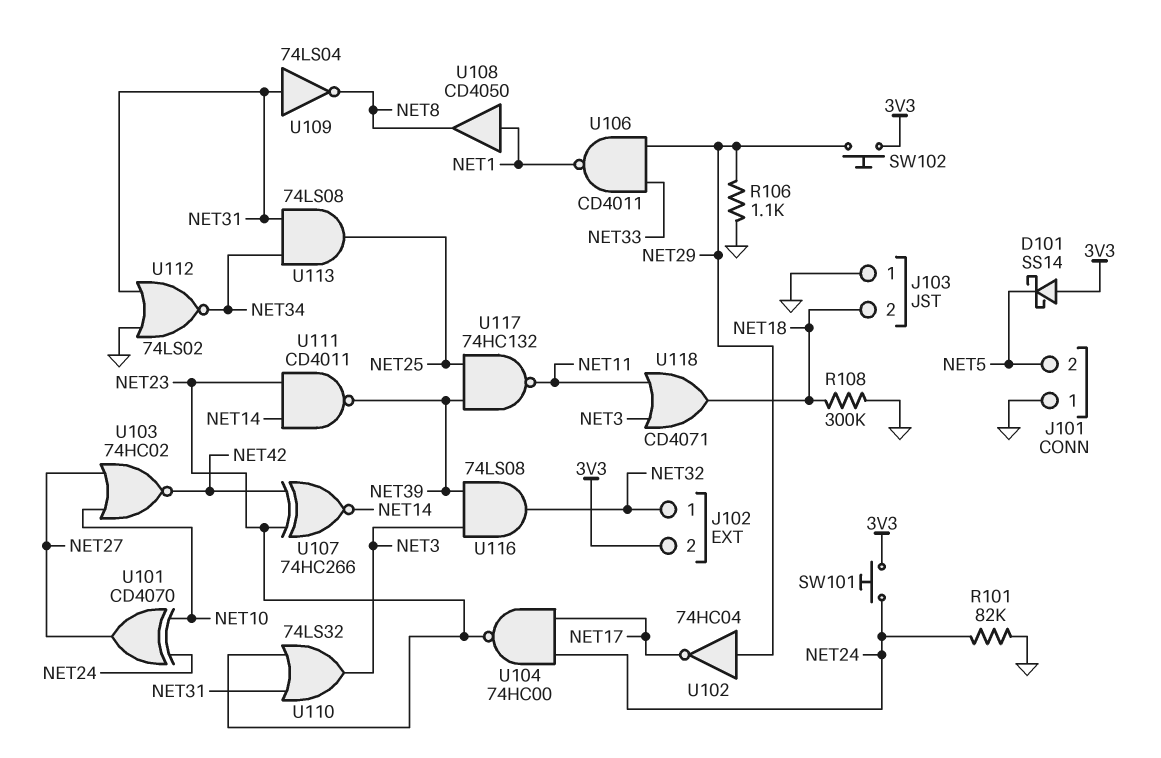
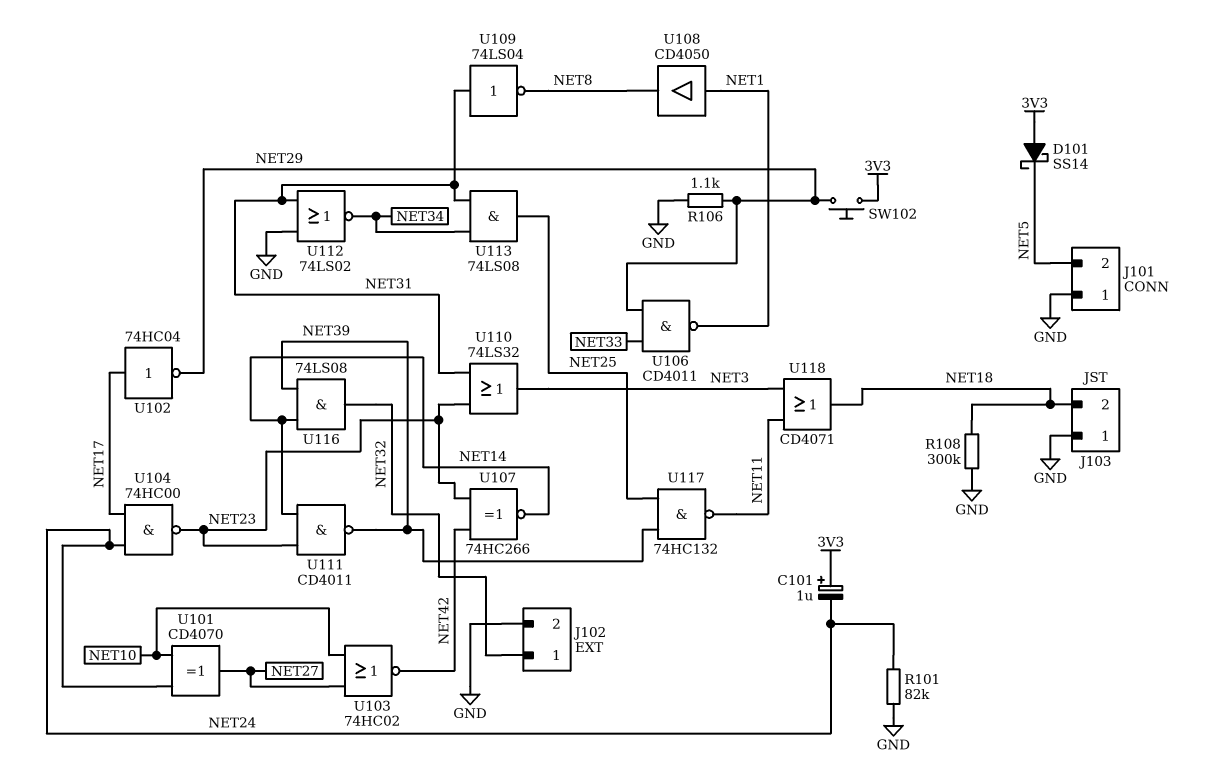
C101: none -> 1uF (plus 3V3, minus NET24)
J102 pin 2: 3V3 -> GND
SW101: button (3V3, NET24) -> none
U102: NOT 74HC04 (in NET29, out NET17) -> NOT 74HC04 (in NET17, out NET29)
U116: AND 74LS08 (in NET3, in NET39, out NET32) -> AND 74LS08 (in NET14, in NET39, out NET32)

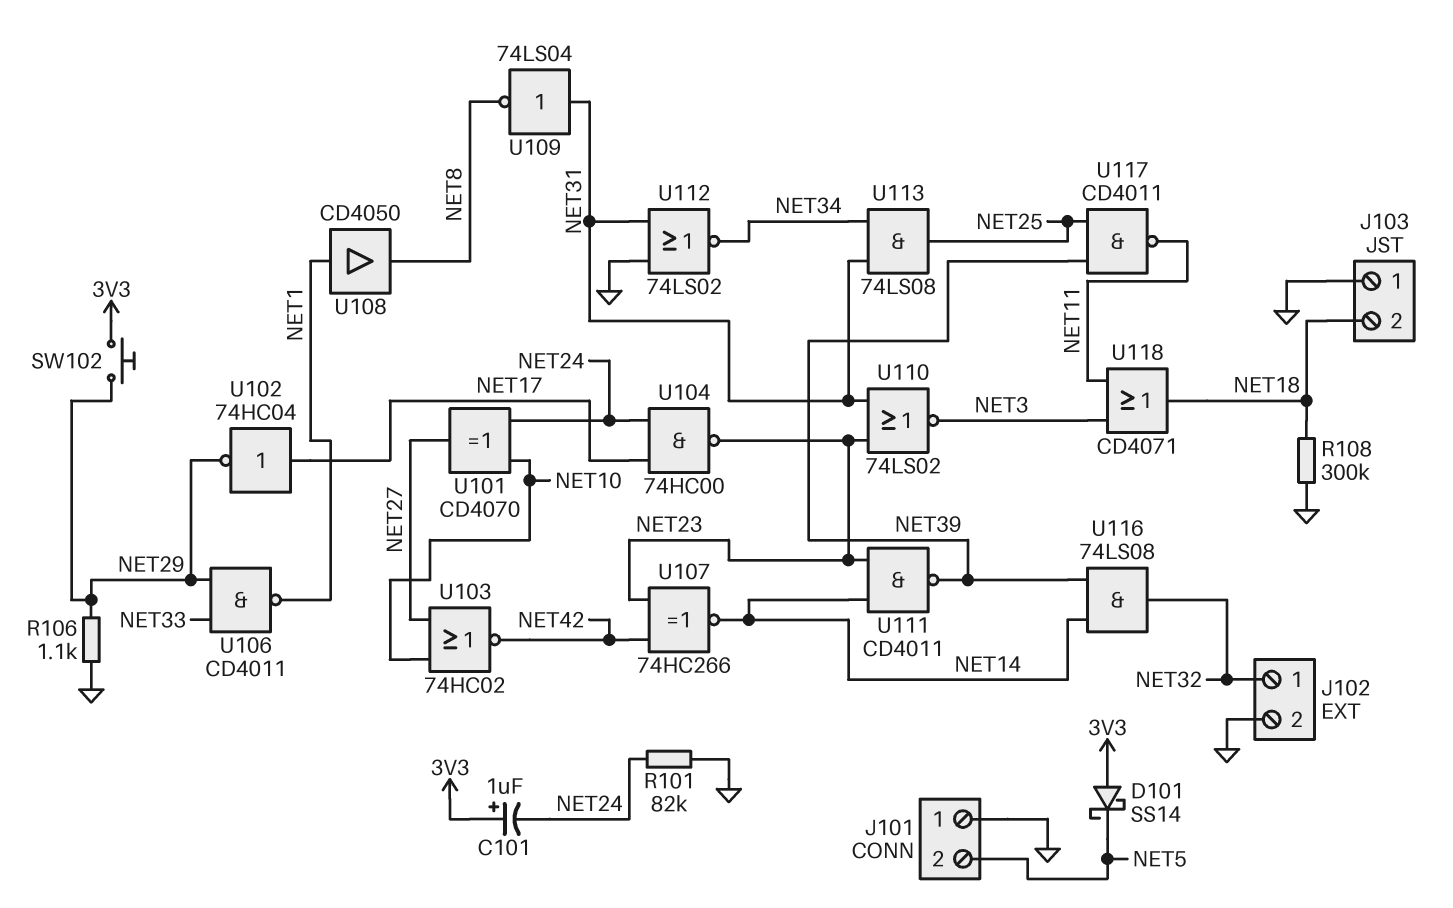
U110: OR 74LS32 (in NET23, in NET31, out NET3) -> NOR 74LS02 (in NET23, in NET31, out NET3)
U117: NAND 74HC132 (in NET25, in NET39, out NET11) -> NAND CD4011 (in NET25, in NET39, out NET11)

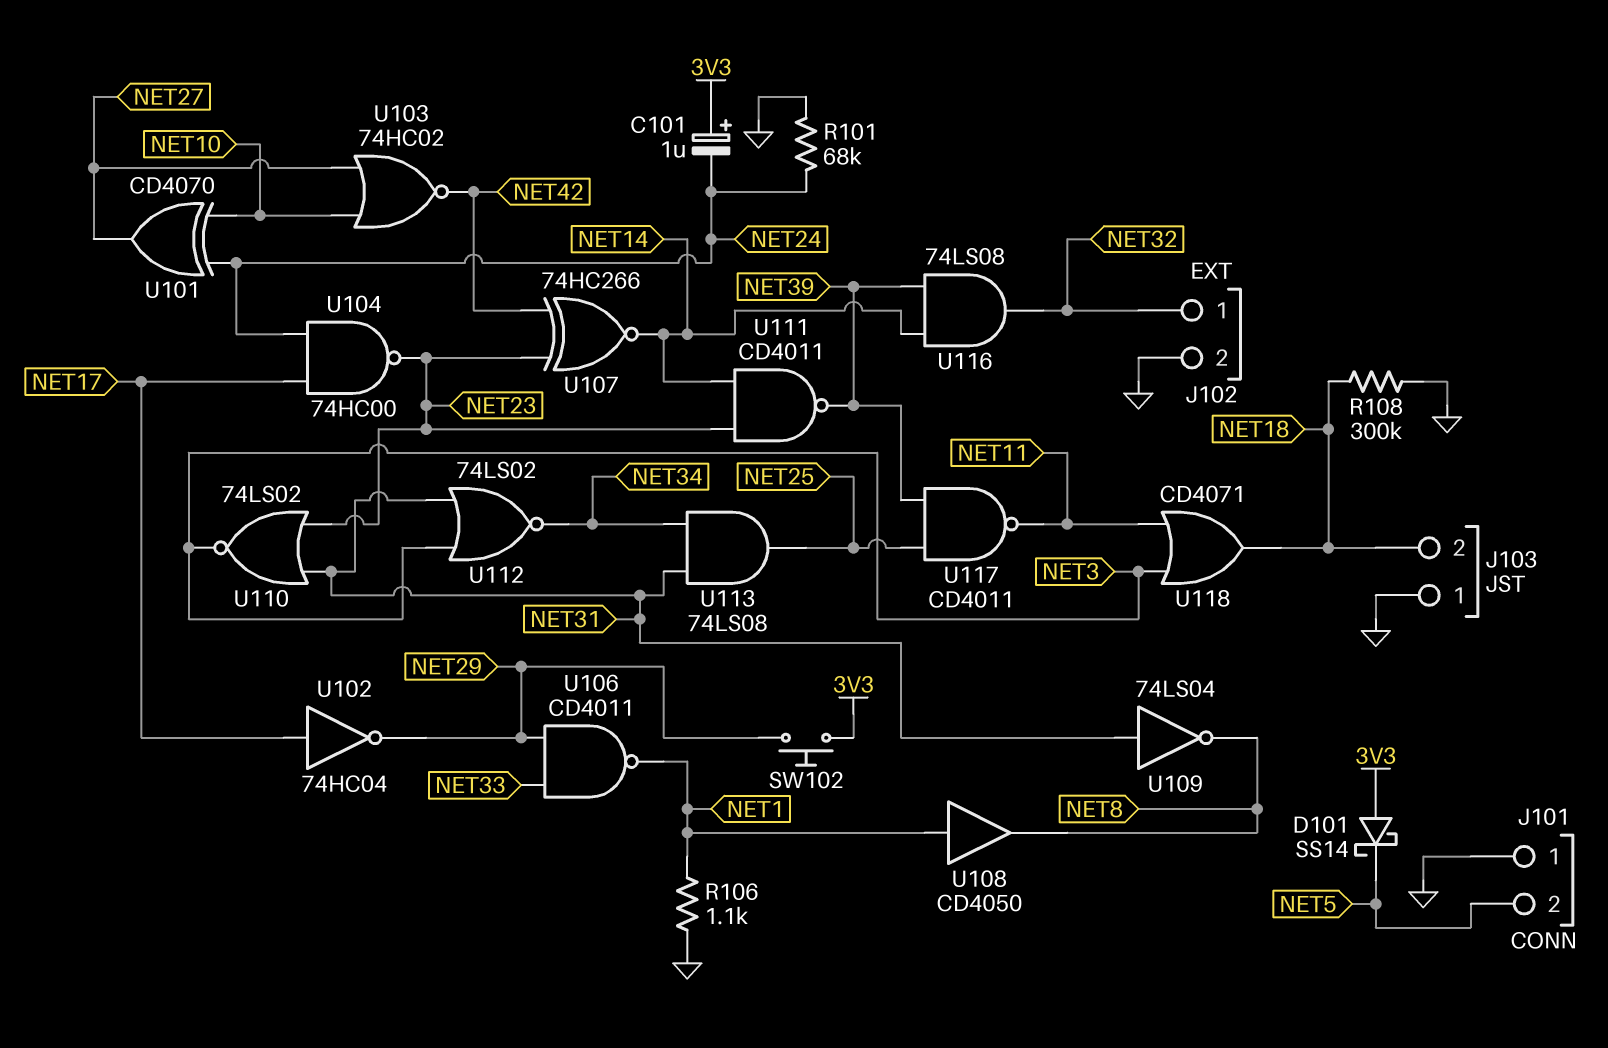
R101: 82k (GND, NET24) -> 68k (GND, NET24)
R106: 1.1k (GND, NET29) -> 1.1k (GND, NET1)
U112: NOR 74LS02 (in GND, in NET31, out NET34) -> NOR 74LS02 (in NET3, in NET31, out NET34)

